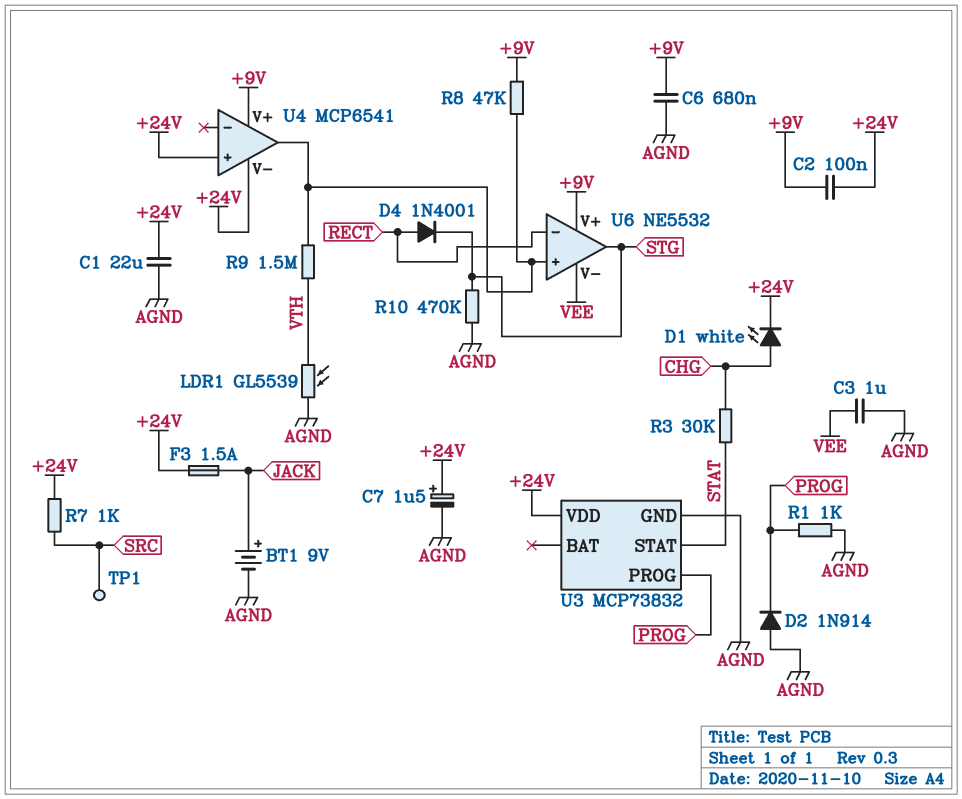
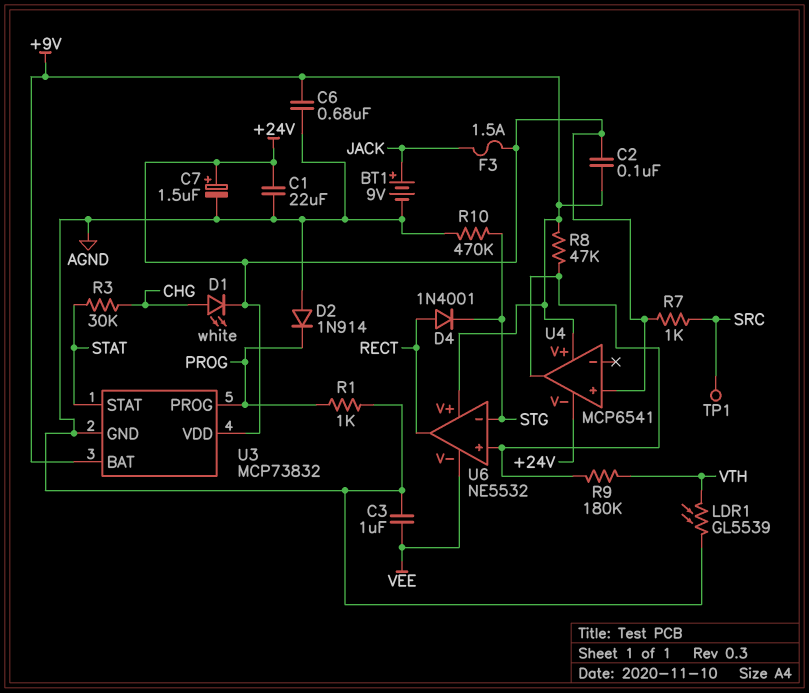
R9: 1.5M (U4/out, VTH) -> 180k (U4/out, VTH)
U3 pin BAT: none -> +9V
U6 pin in-: RECT -> STG
U6 pin out: STG -> RECT

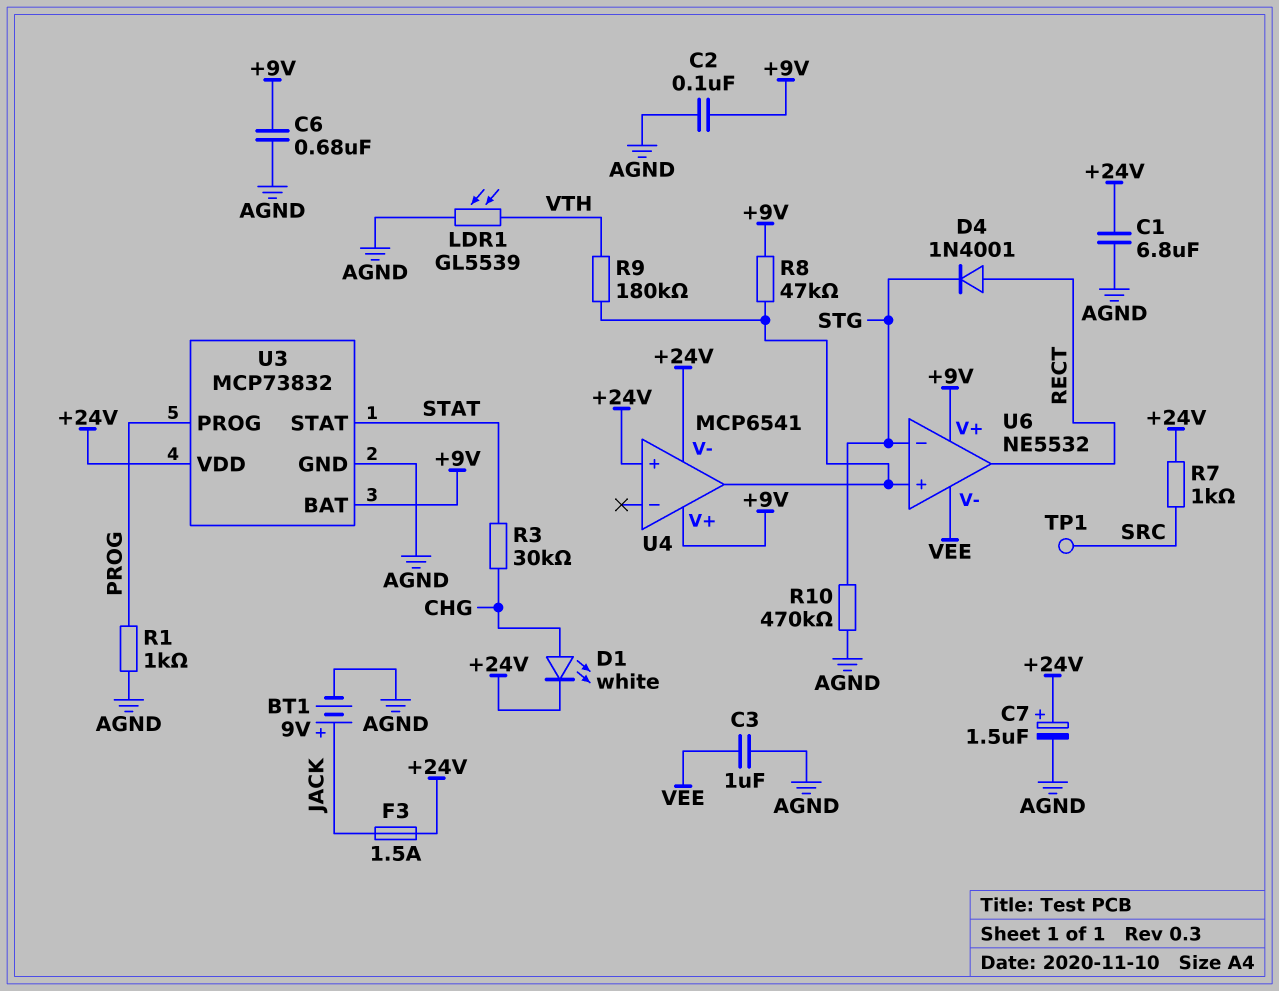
C1: 22uF (+24V, AGND) -> 6.8uF (+24V, AGND)
C2: 100nF (+9V, +24V) -> 100nF (+9V, AGND)
D2: diode 1N914 (A AGND, K PROG) -> none

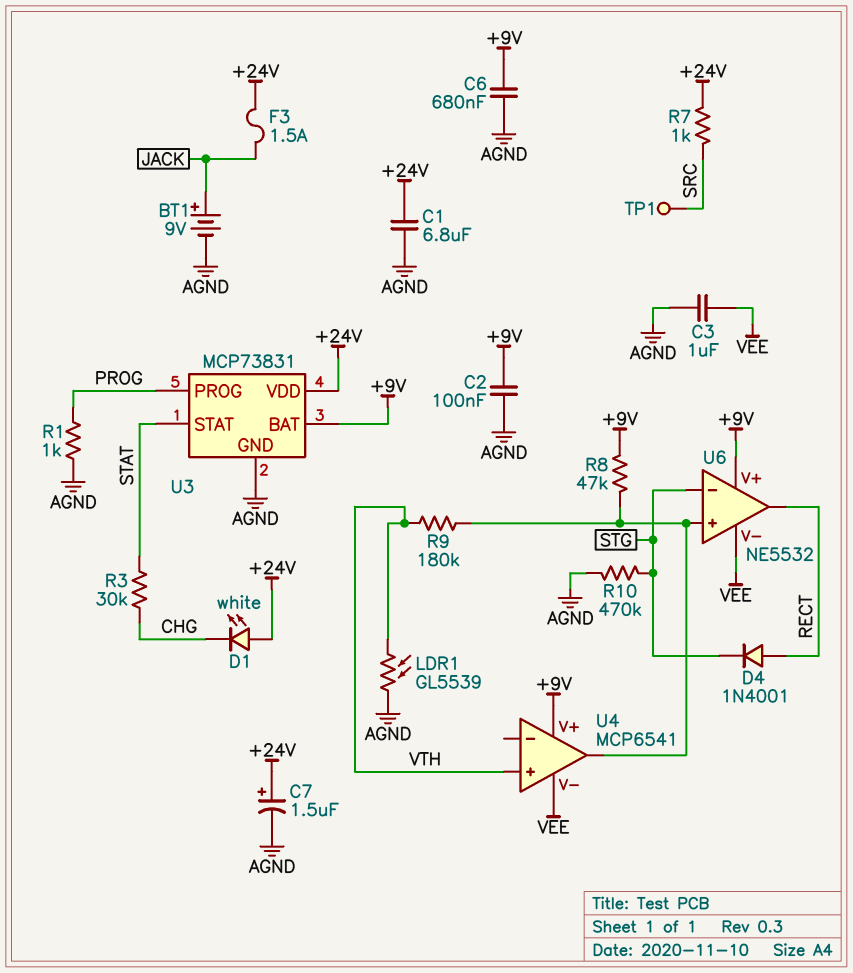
D1: LED white (A CHG, K +24V) -> LED white (A +24V, K CHG)
U3: MCP73832 -> MCP73831
U4 pin V-: +24V -> VEE
U4 pin in+: +24V -> VTH

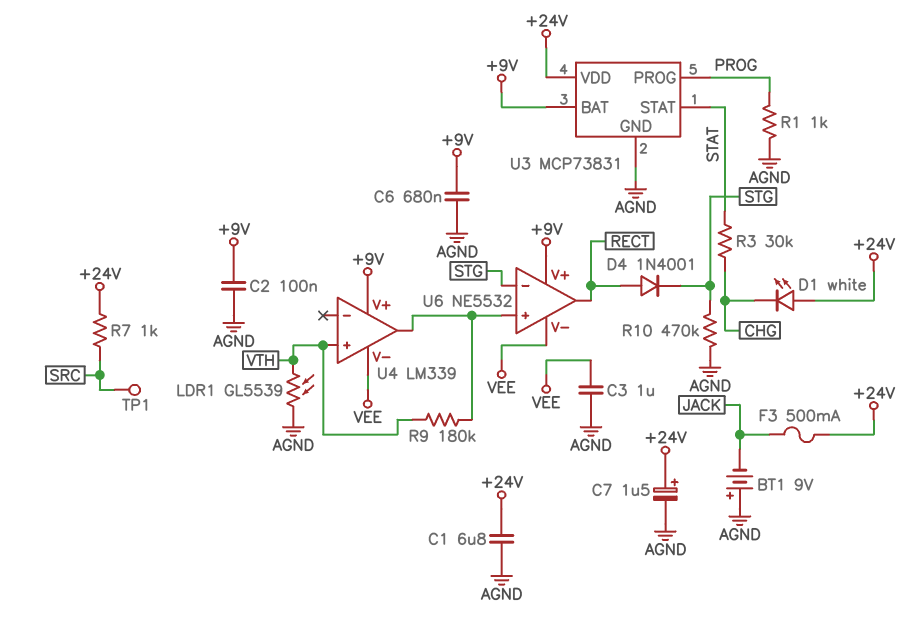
BT1: 9V (plus JACK, minus AGND) -> 9V (plus AGND, minus JACK)
F3: 1.5A (+24V, JACK) -> 500mA (+24V, JACK)
R8: 47k (+9V, U4/out) -> none
U4: MCP6541 -> LM339

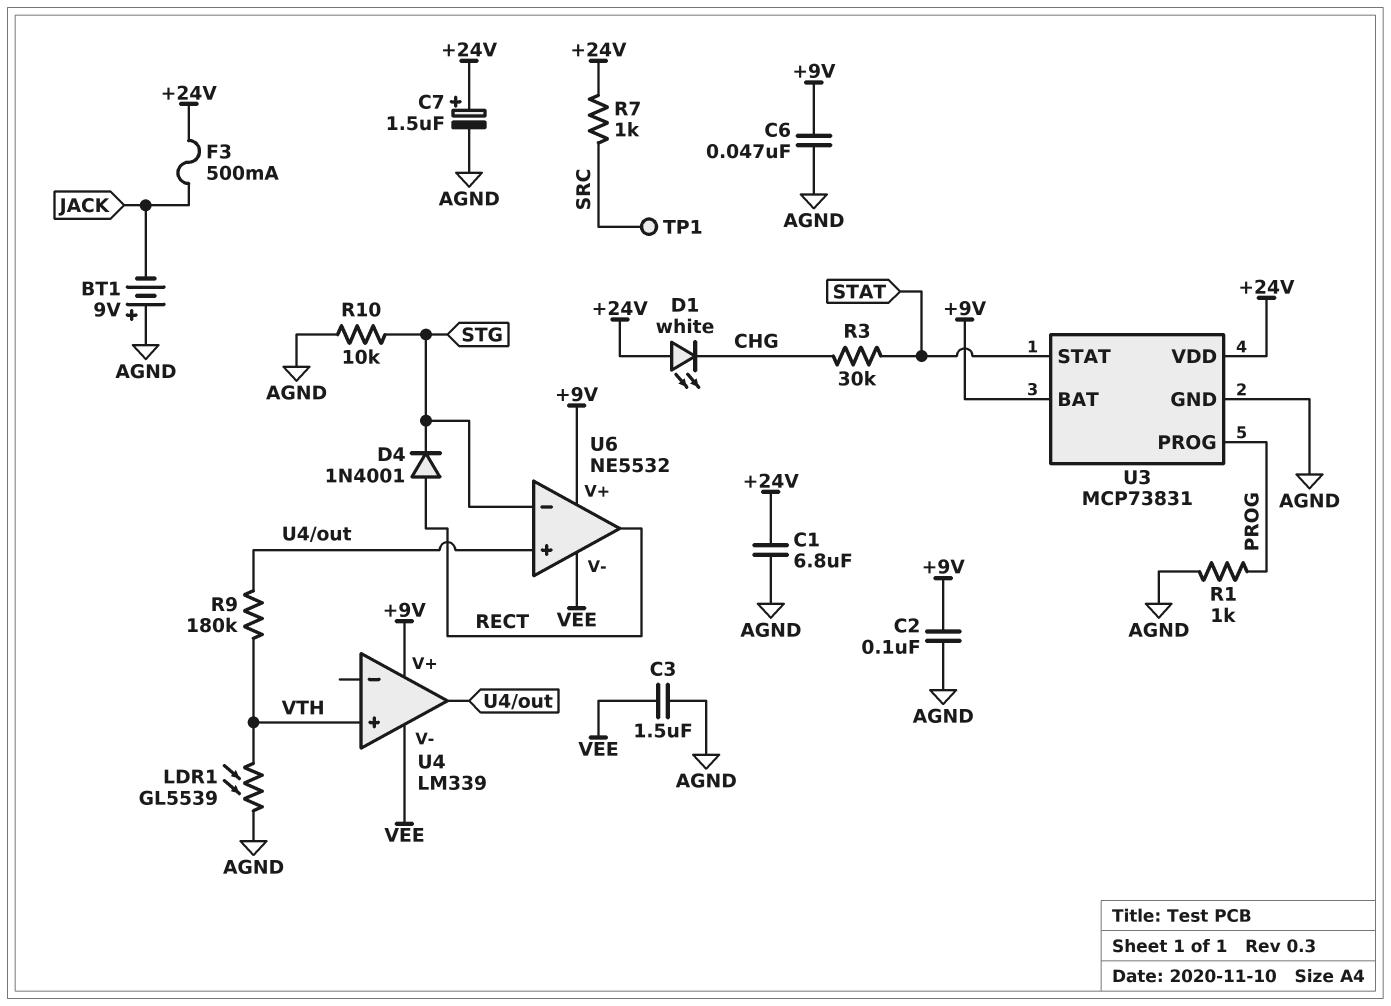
C3: 1uF (AGND, VEE) -> 1.5uF (AGND, VEE)
C6: 680nF (+9V, AGND) -> 47nF (+9V, AGND)
R10: 470k (AGND, STG) -> 10k (AGND, STG)

